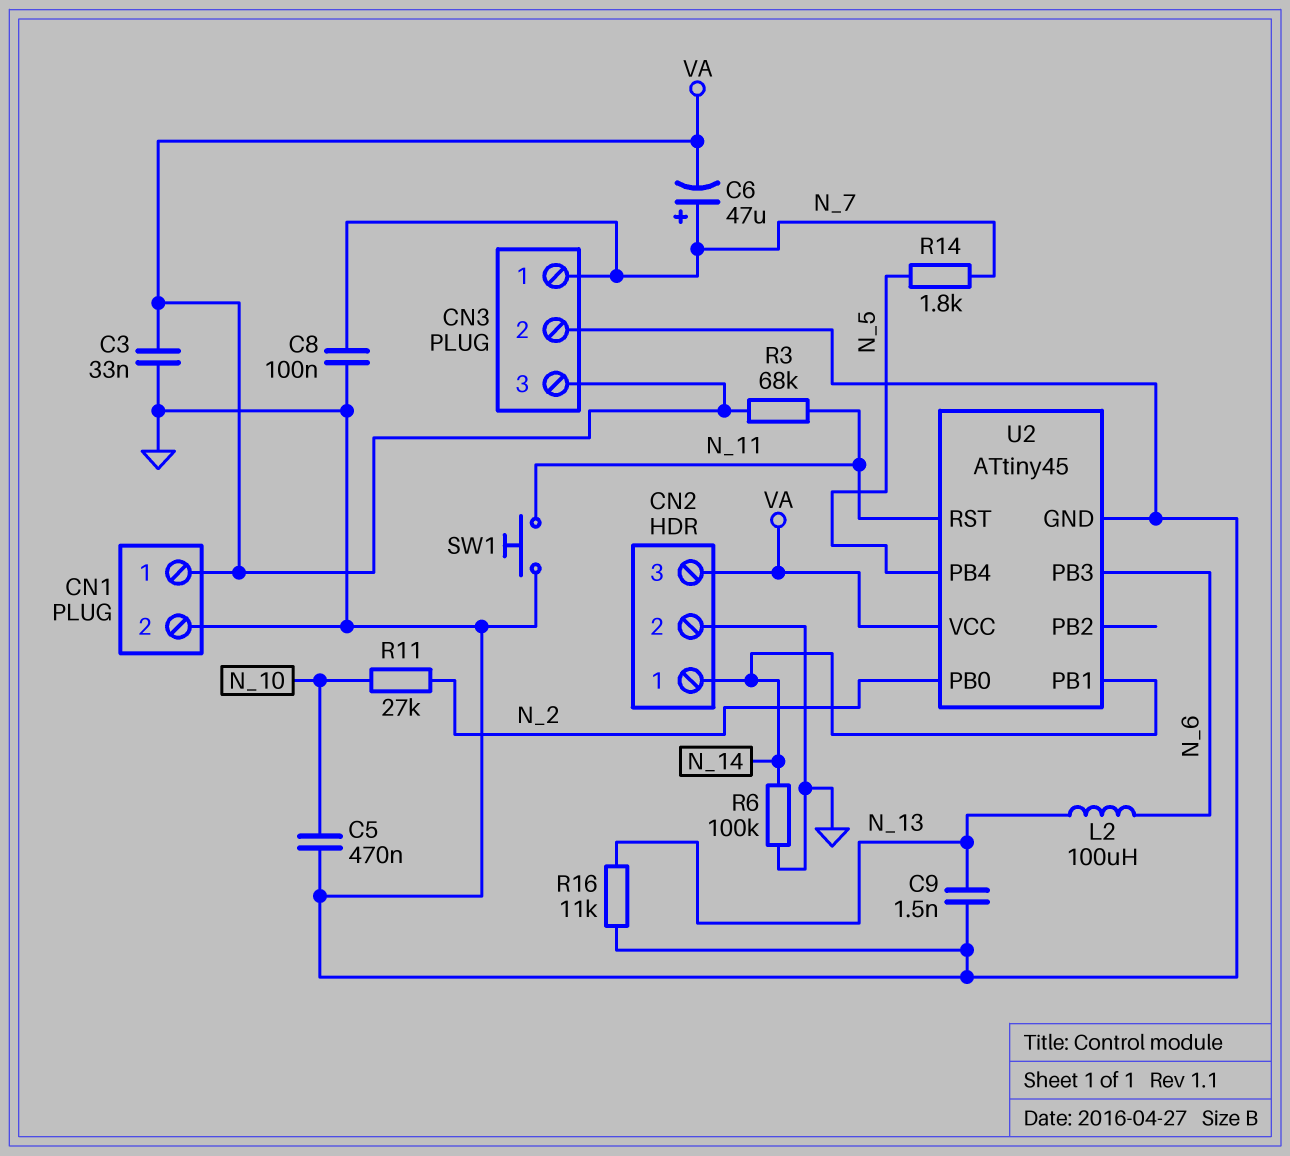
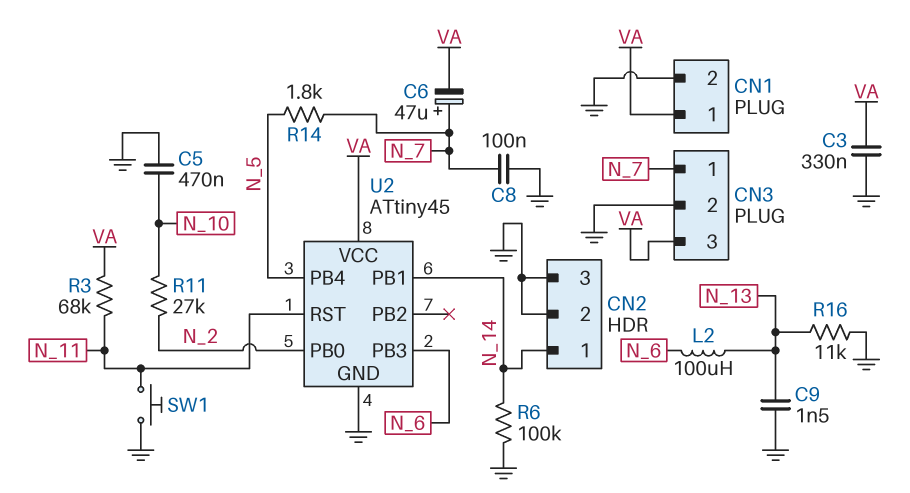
C3: 33nF (GND, VA) -> 330nF (GND, VA)
CN2 pin 3: VA -> GND

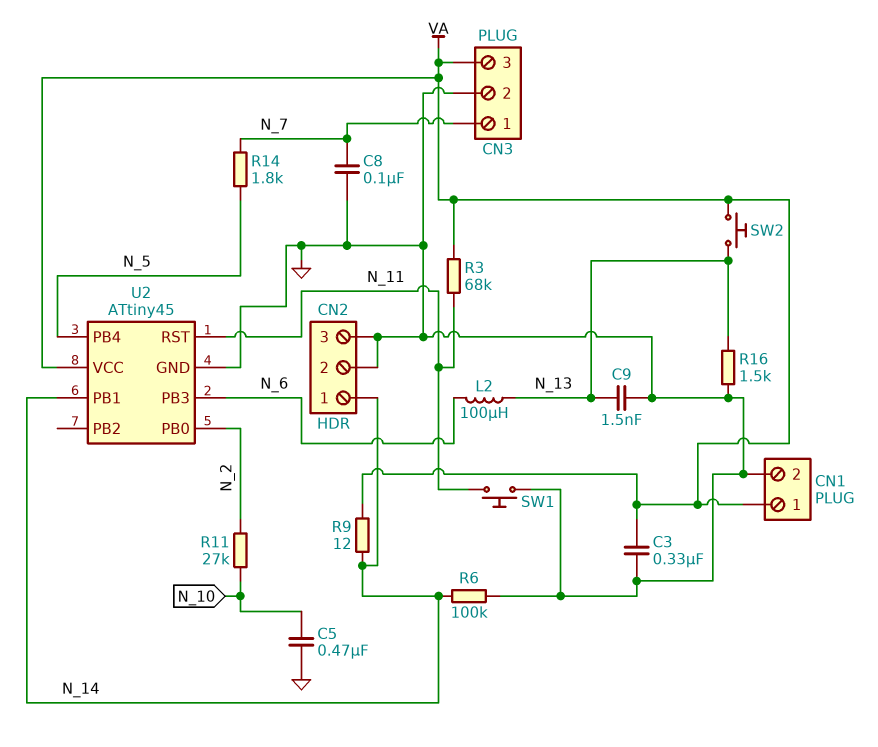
C6: 47uF (plus N_7, minus VA) -> none
R9: none -> 12 (N_14, VA)
R16: 11k (GND, N_13) -> 1.5k (GND, N_13)
SW2: none -> button (N_13, VA)

